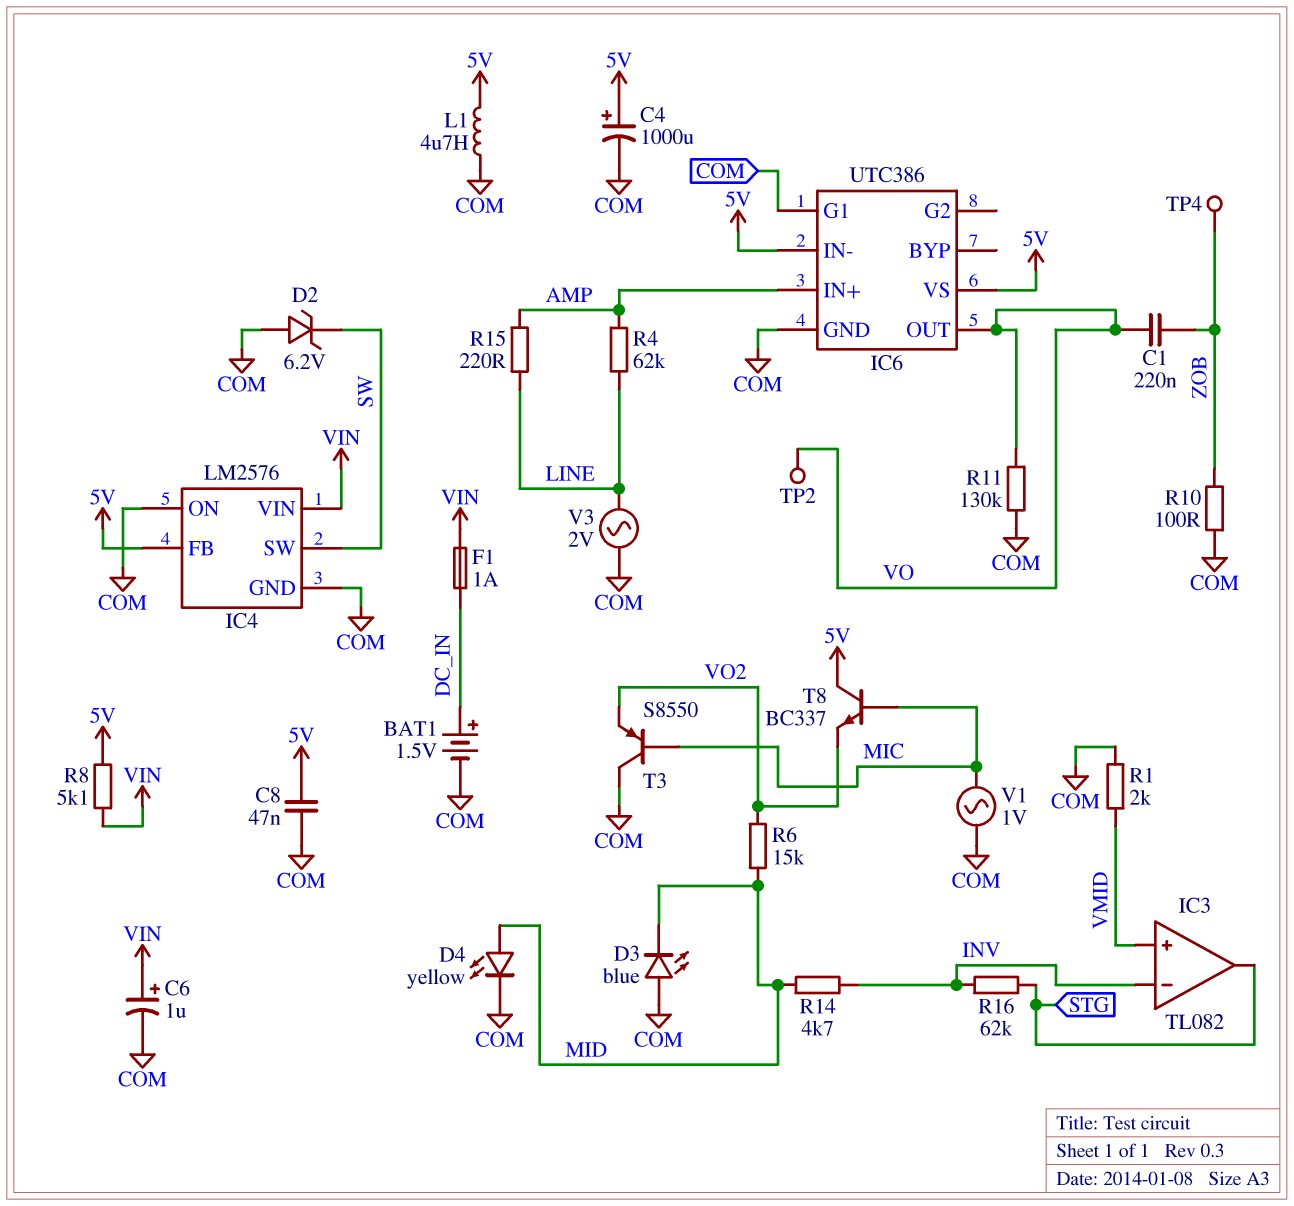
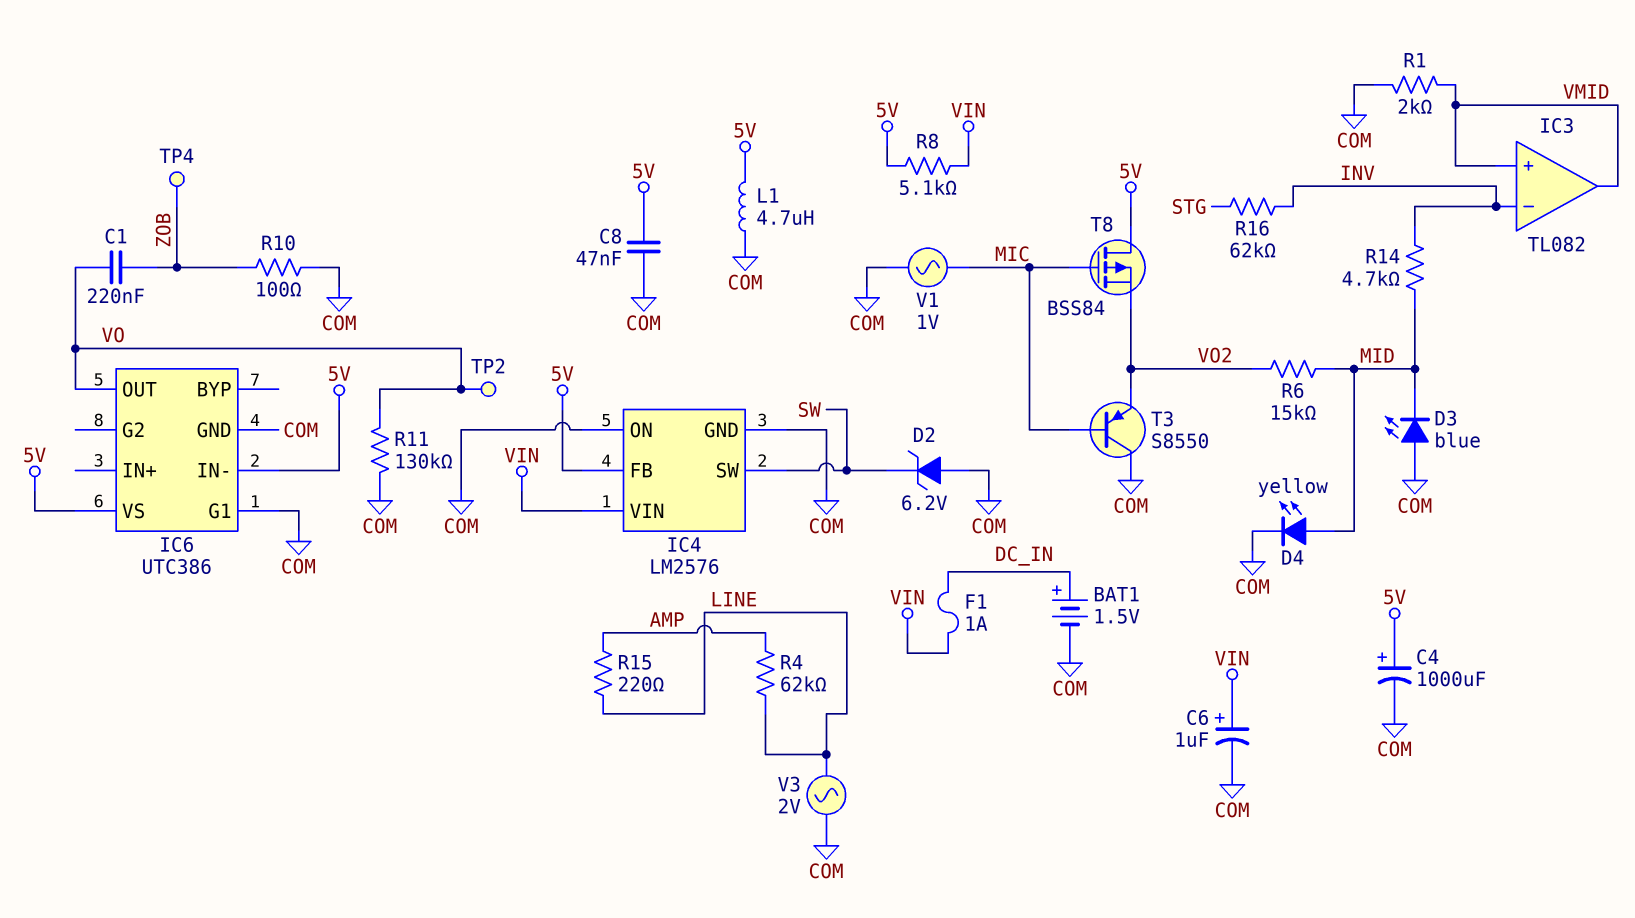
IC3 pin out: STG -> VMID
IC6 pin IN+: AMP -> none
T8: NPN BC337 (B MIC, C 5V, E VO2) -> PMOS BSS84 (G MIC, D 5V, S VO2)

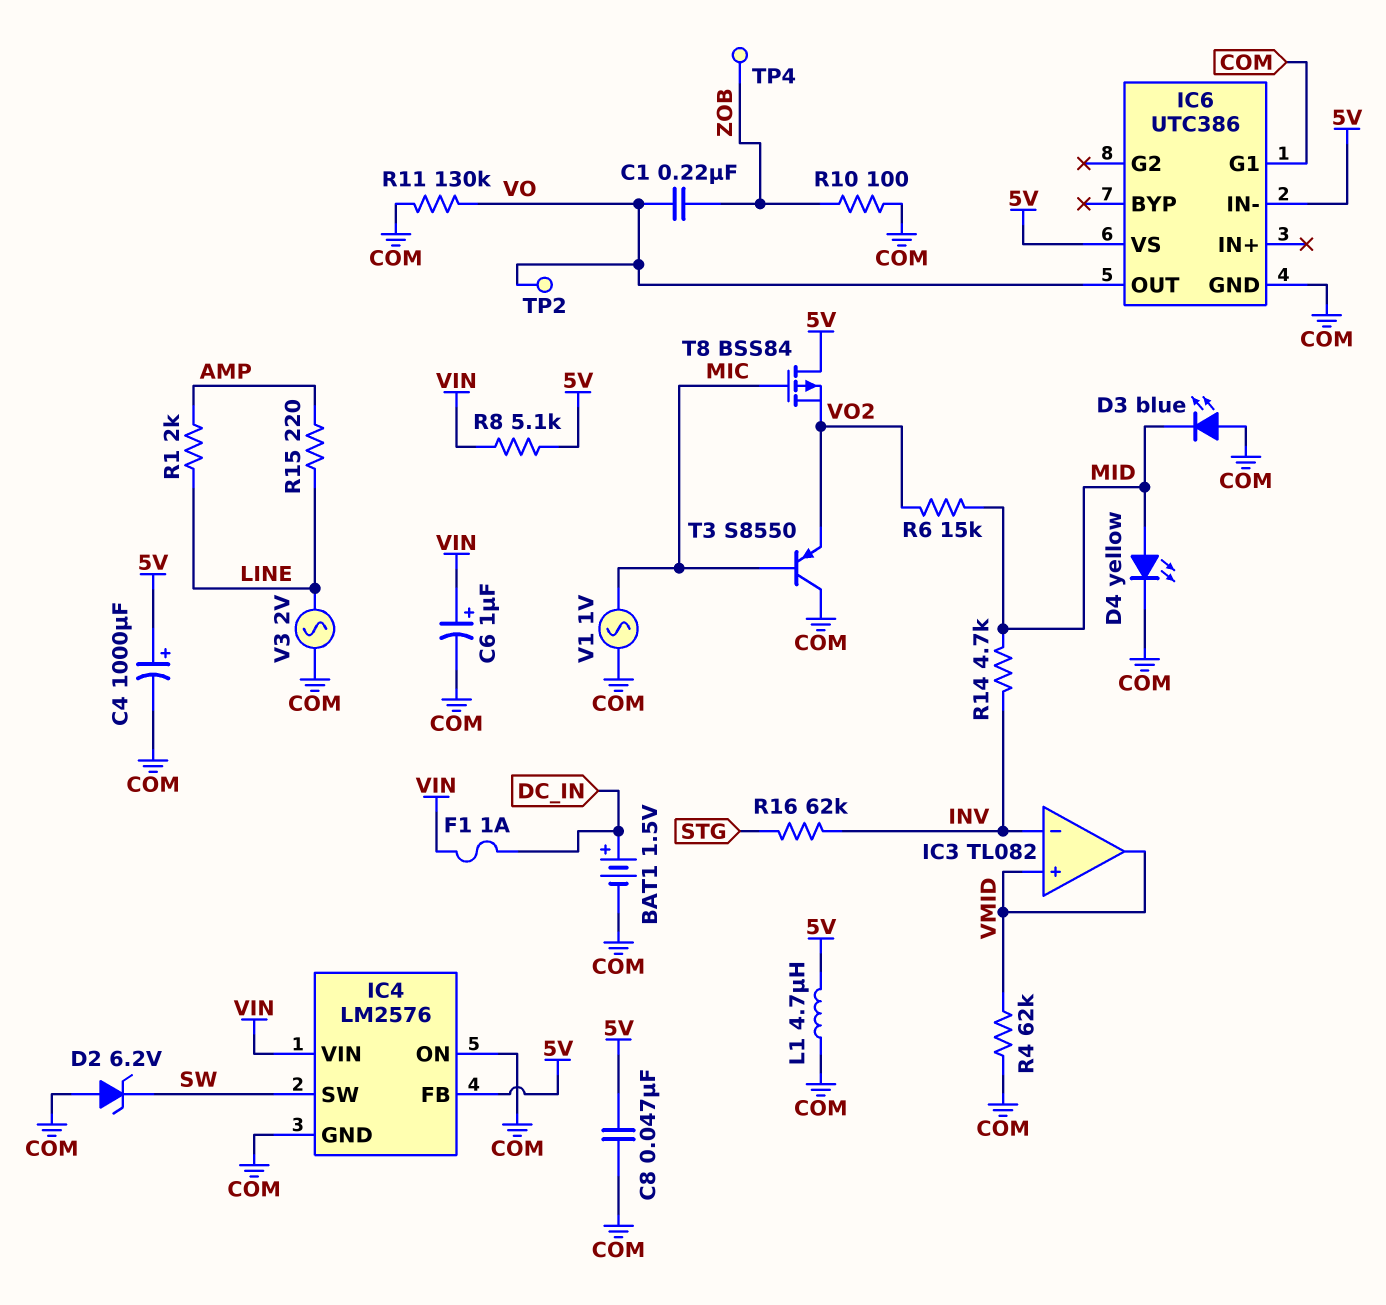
R1: 2k (COM, VMID) -> 2k (AMP, LINE)
R4: 62k (AMP, LINE) -> 62k (COM, VMID)

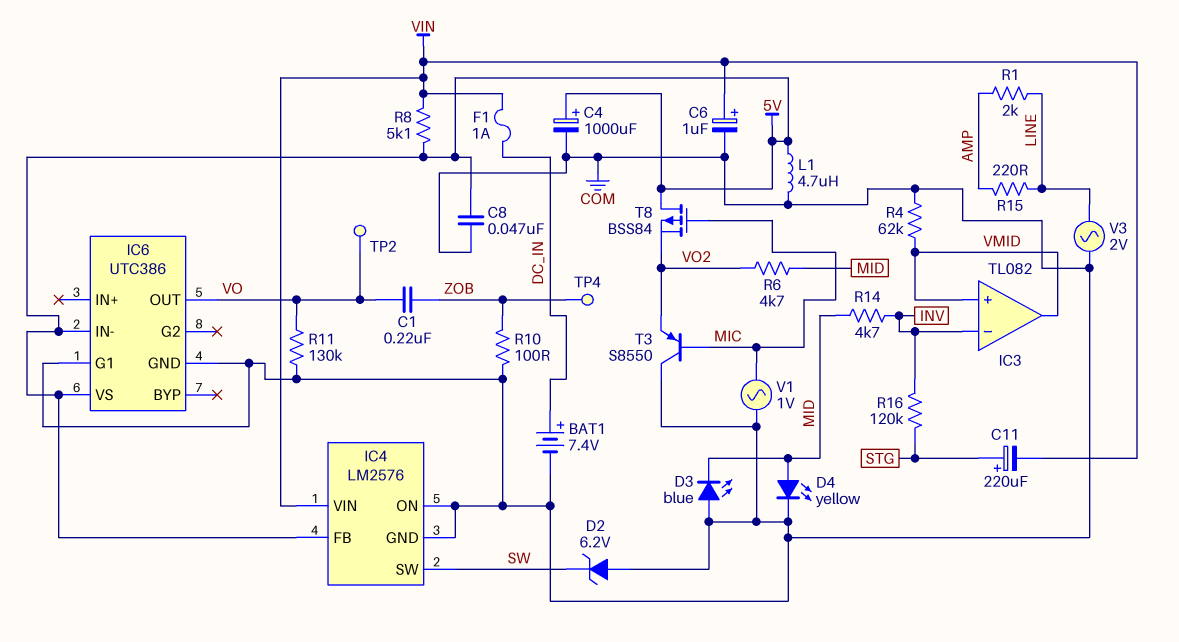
BAT1: 1.5V (plus DC_IN, minus COM) -> 7.4V (plus DC_IN, minus COM)
C11: none -> 220uF (plus STG, minus VIN)
R6: 15k (MID, VO2) -> 4.7k (MID, VO2)
R16: 62k (INV, STG) -> 120k (INV, STG)

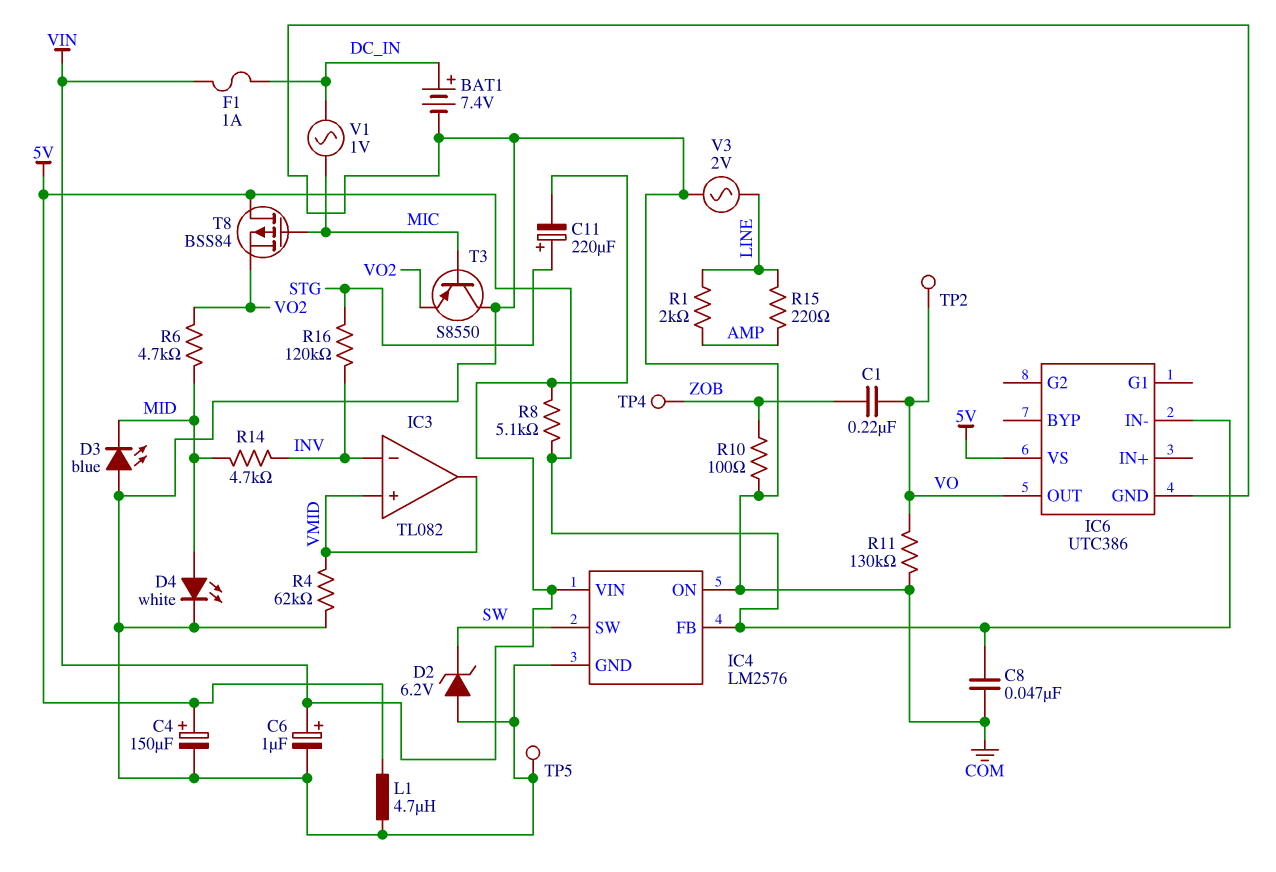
C4: 1000uF (plus 5V, minus COM) -> 150uF (plus 5V, minus COM)
D4: LED yellow (A MID, K COM) -> LED white (A MID, K COM)
IC6 pin G1: COM -> none
TP5: none -> test point (COM)
V1: AC 1V (COM, MIC) -> AC 1V (DC_IN, MIC)

